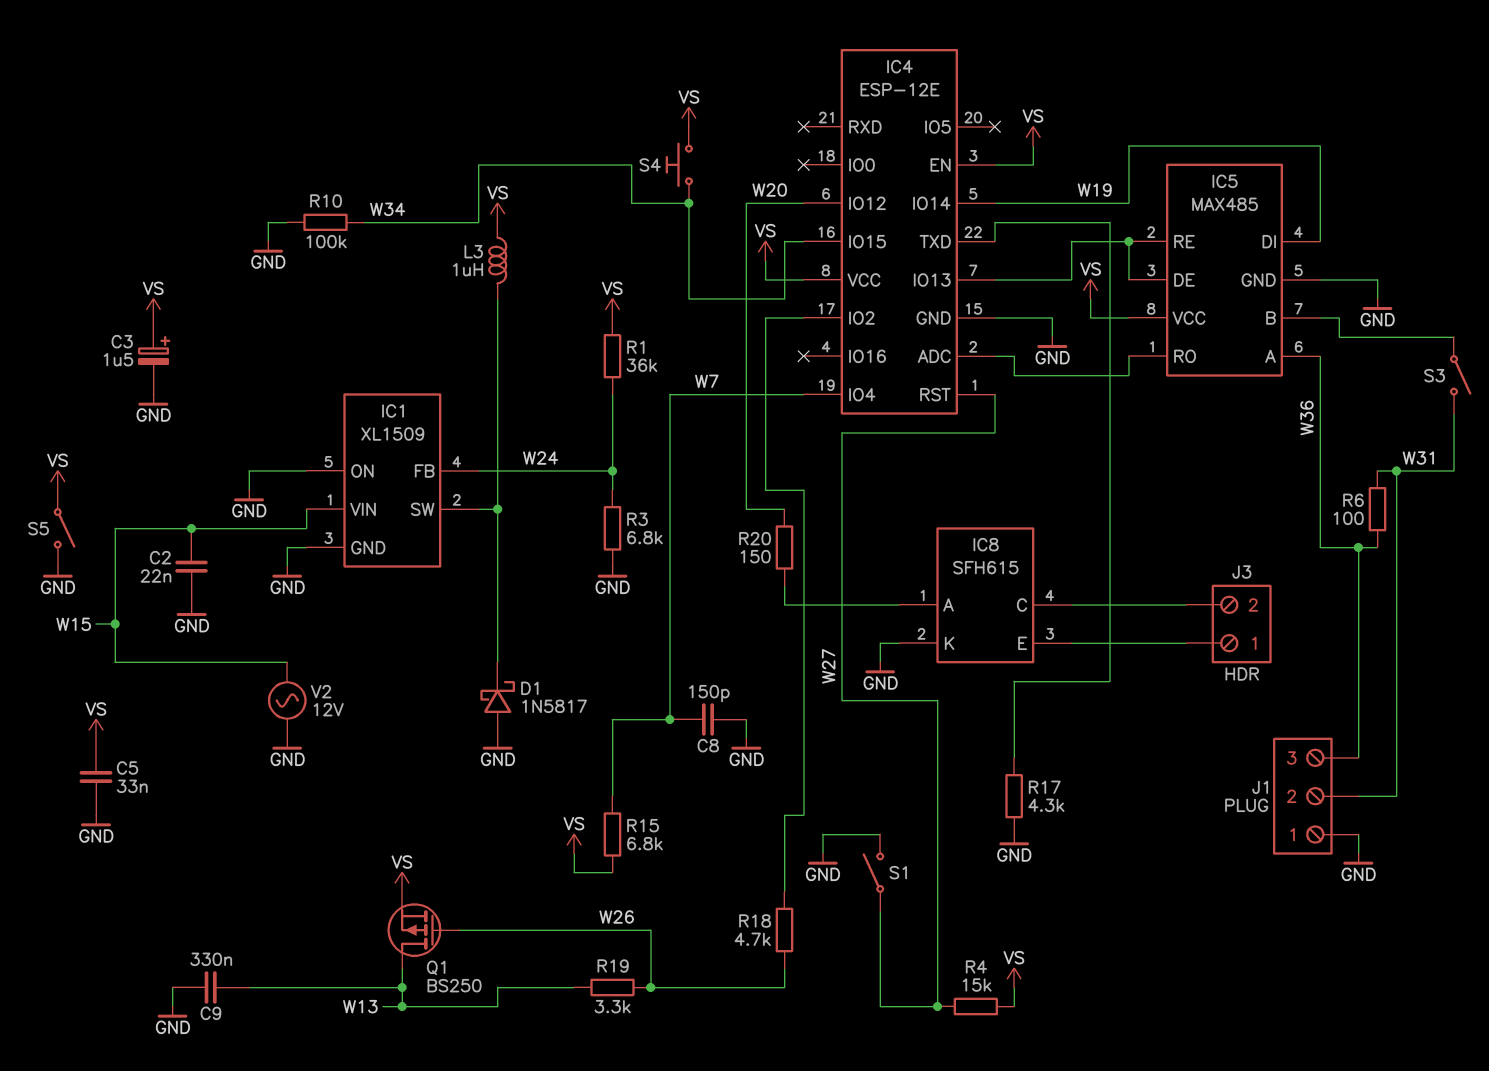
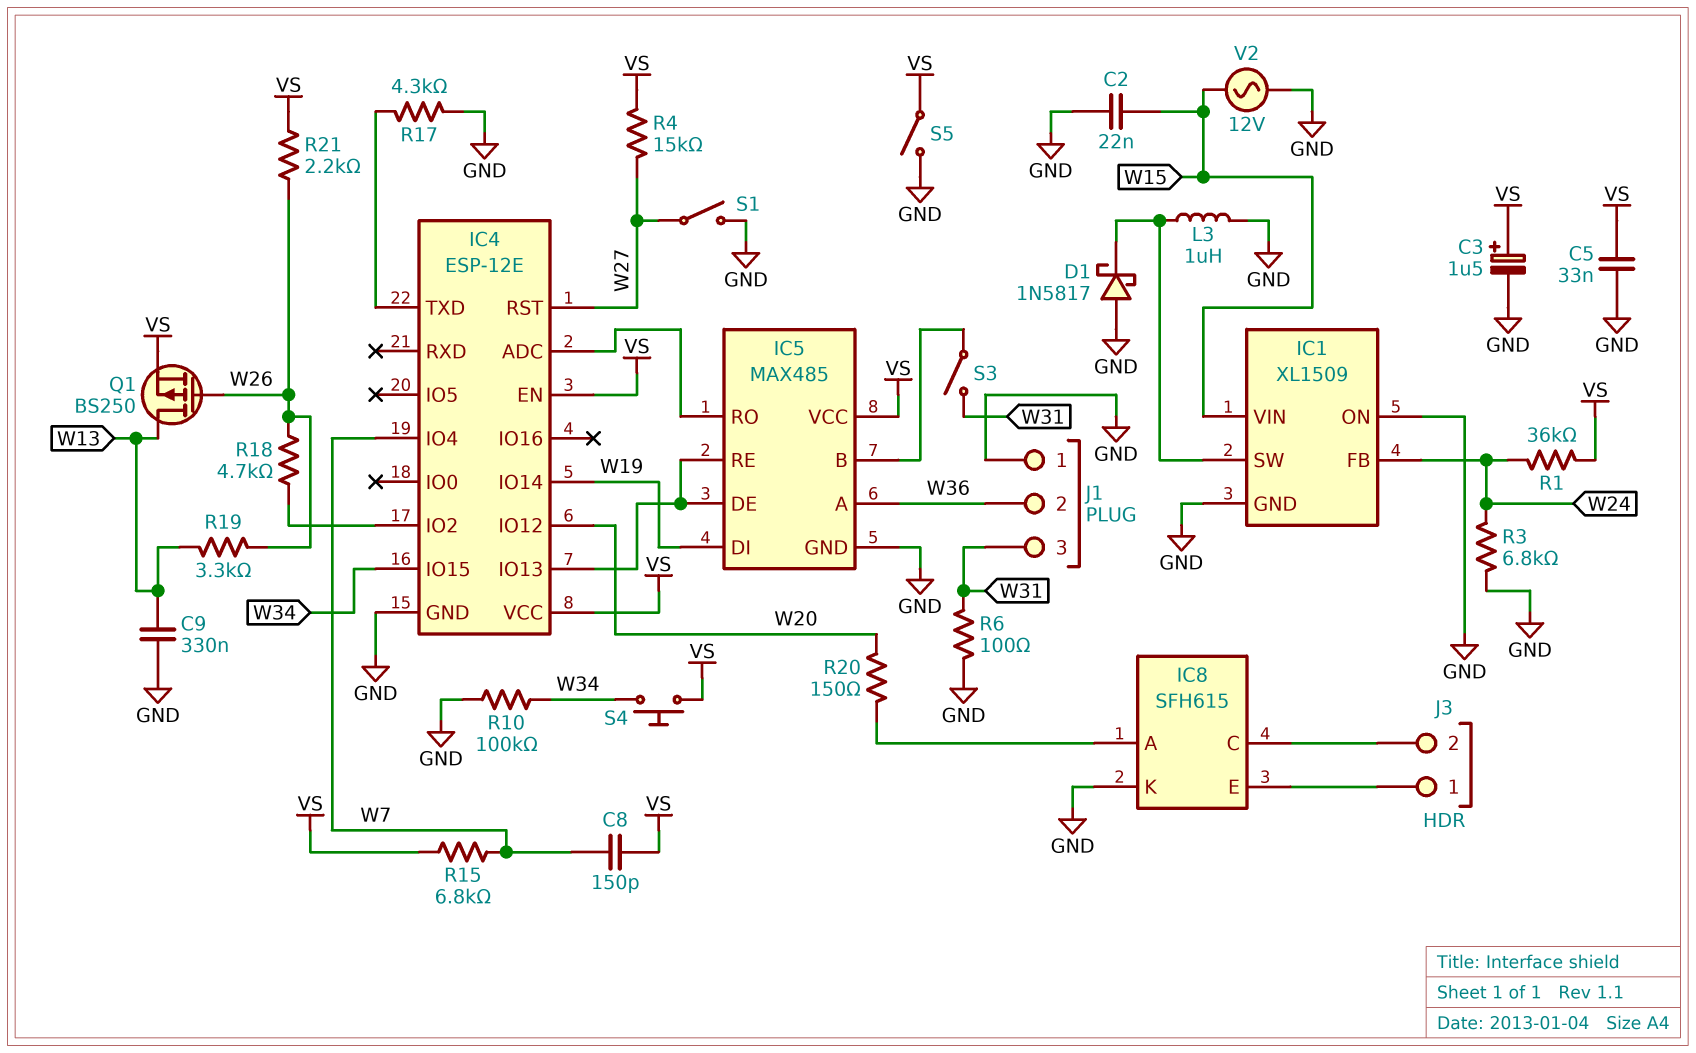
C8: 150pF (GND, W7) -> 150pF (VS, W7)
J1 pin 2: W31 -> W36
J1 pin 3: W36 -> W31
L3: 1uH (IC1/SW, VS) -> 1uH (GND, IC1/SW)
R6: 100 (W31, W36) -> 100 (GND, W31)
R21: none -> 2.2k (VS, W26)

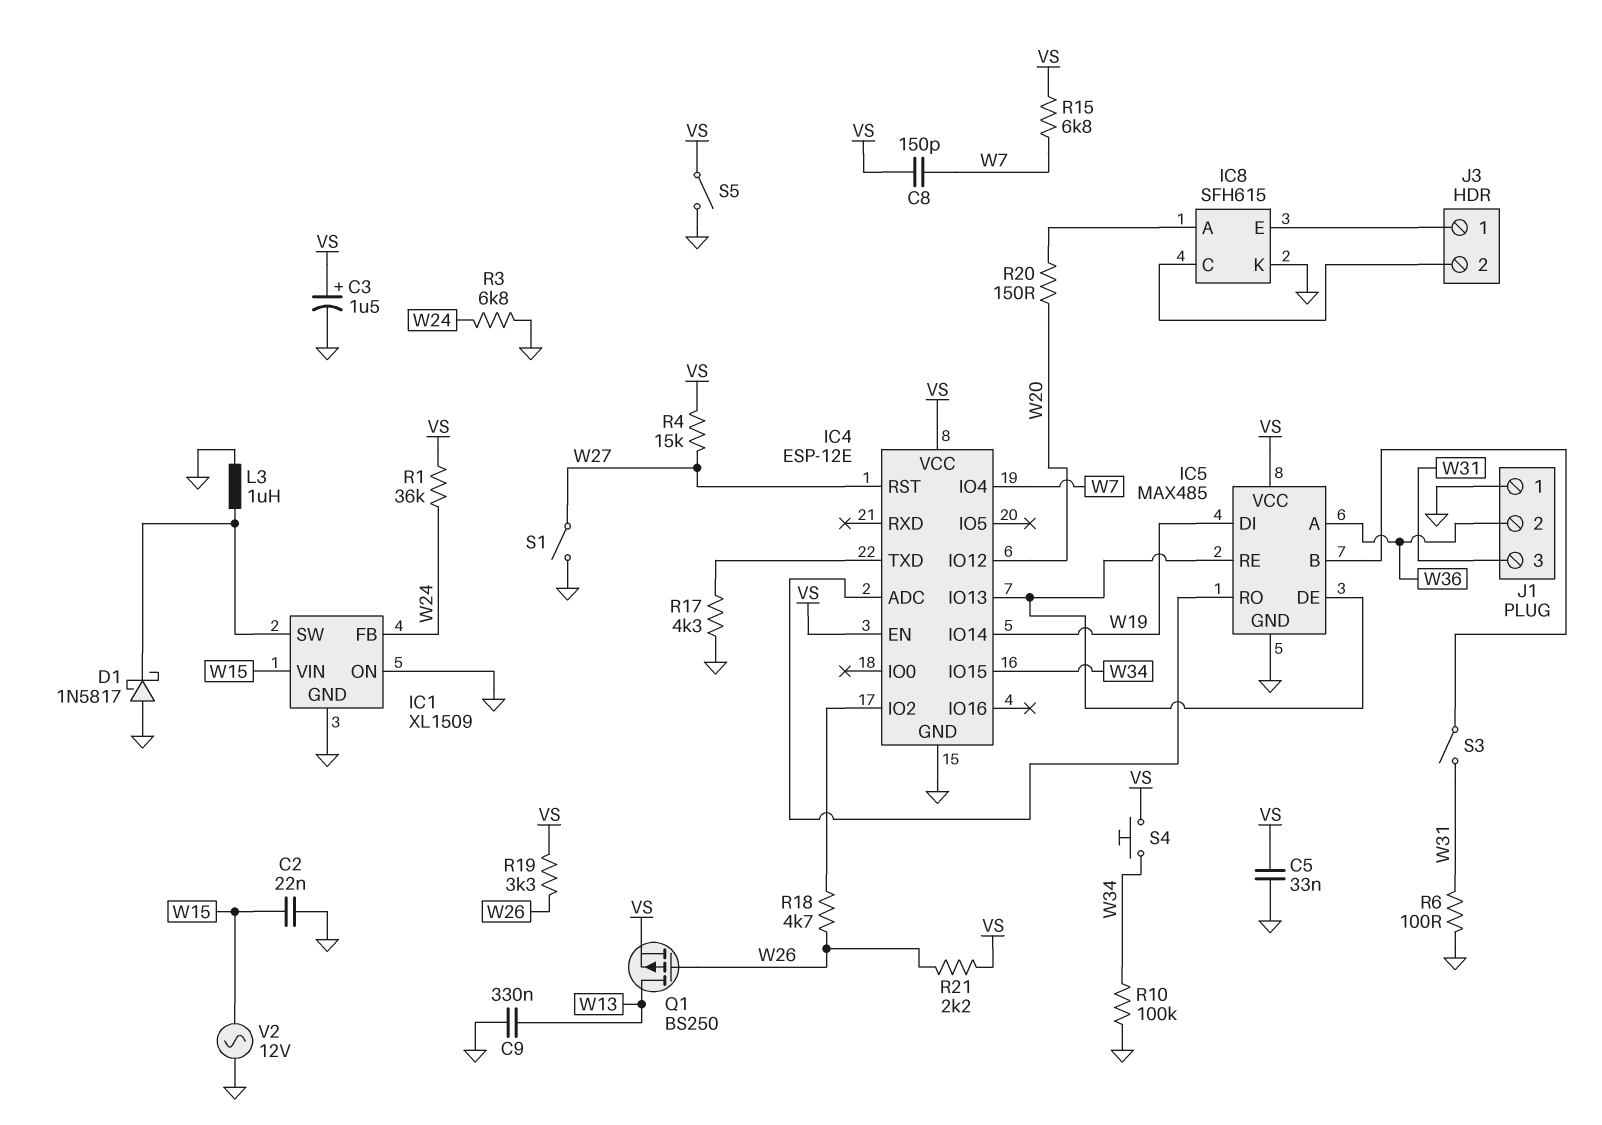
R19: 3.3k (W13, W26) -> 3.3k (VS, W26)

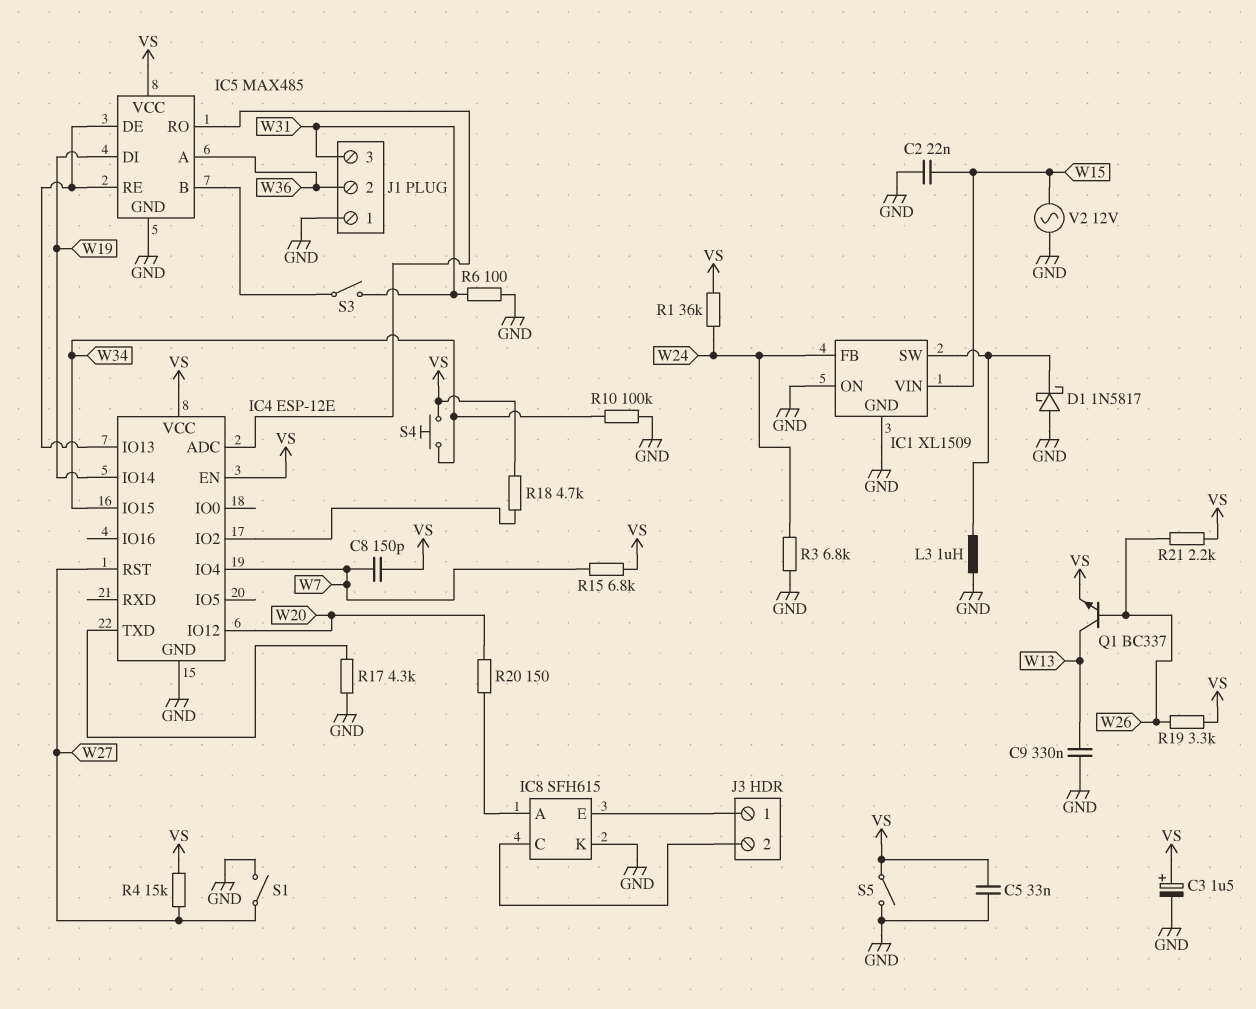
Q1: PMOS BS250 (G W26, D W13, S VS) -> NPN BC337 (B W26, C W13, E VS)
R18: 4.7k (IC4/IO2, W26) -> 4.7k (IC4/IO2, VS)

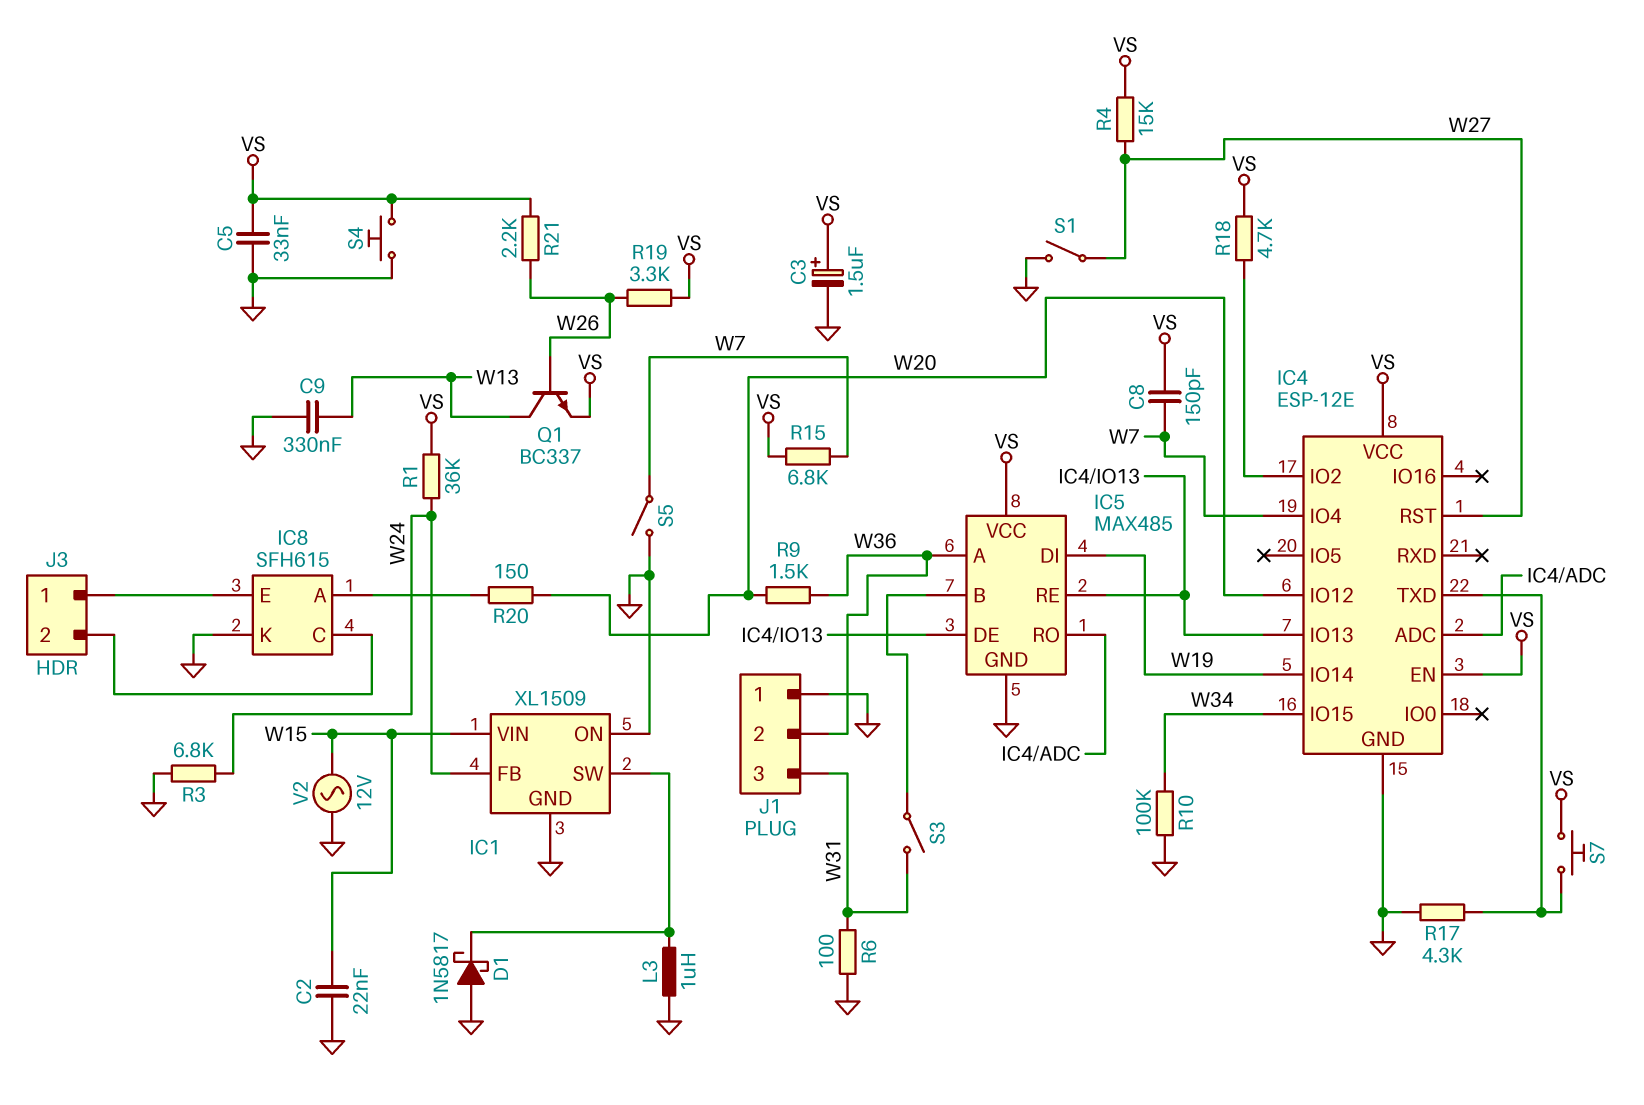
R9: none -> 1.5k (W20, W36)
S4: button (VS, W34) -> button (GND, VS)
S5: switch (GND, VS) -> switch (GND, W7)
S7: none -> button (IC4/TXD, VS)

